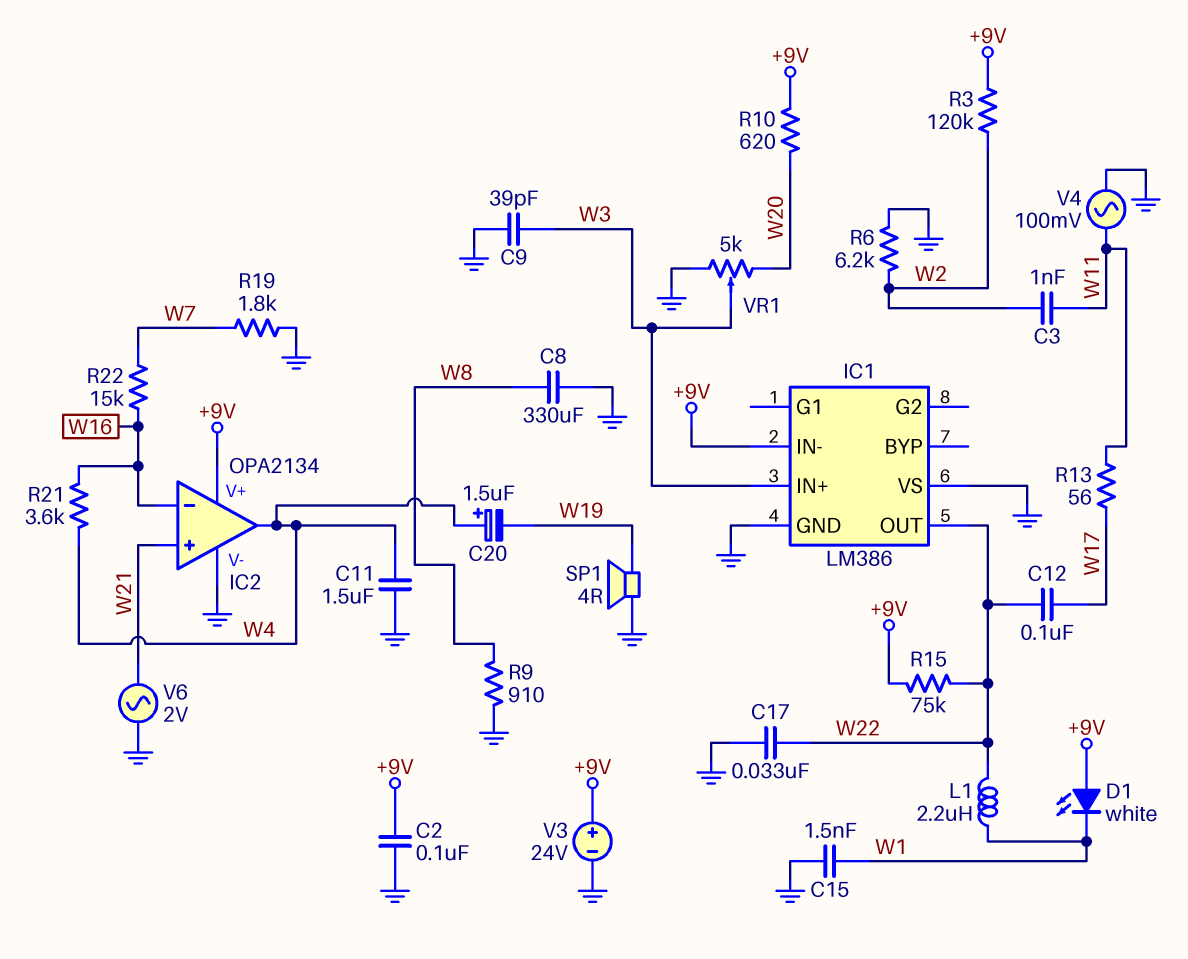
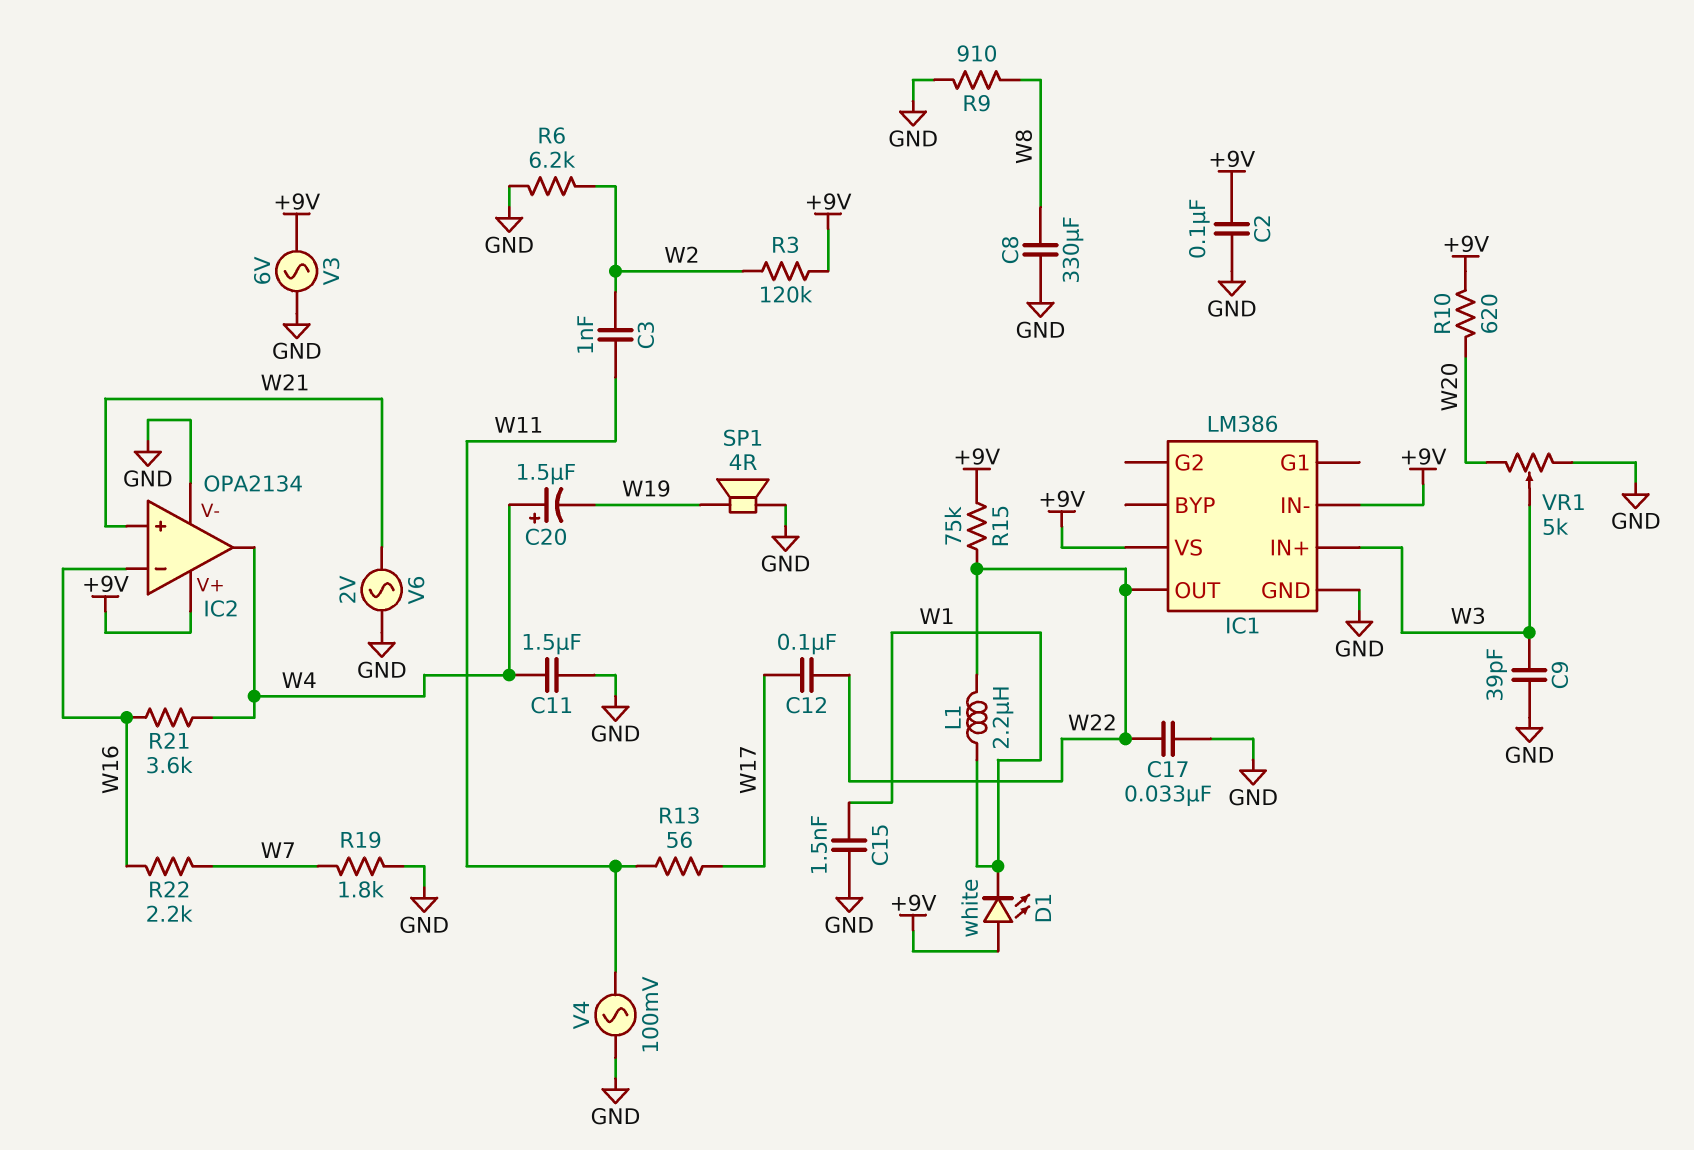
IC1 pin VS: GND -> +9V
R22: 15k (W7, W16) -> 2.2k (W7, W16)
V3: 24V (plus +9V, minus GND) -> AC 6V (+9V, GND)

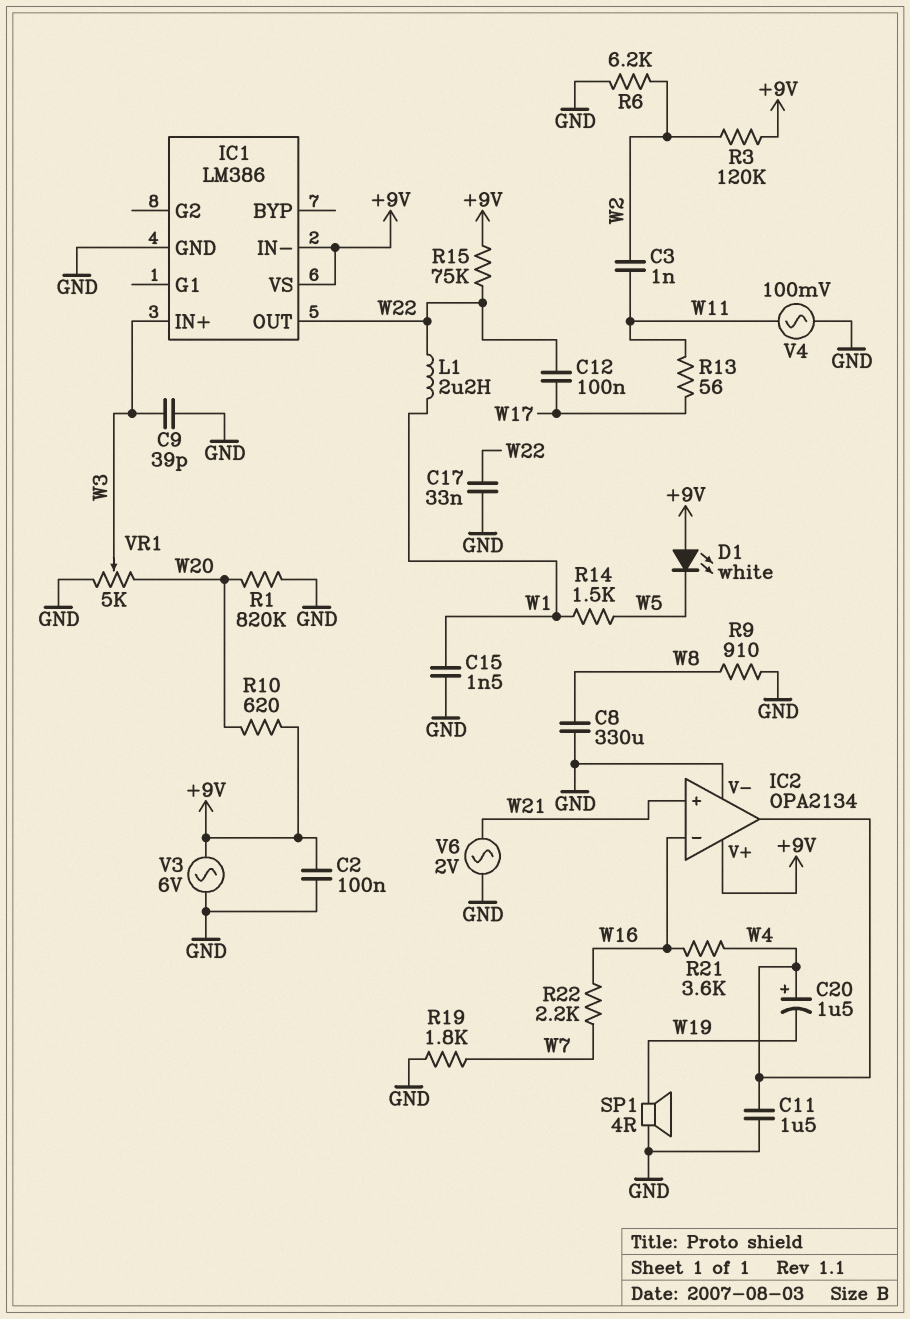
D1: LED white (A +9V, K W1) -> LED white (A +9V, K W5)
R1: none -> 820k (GND, W20)
R14: none -> 1.5k (W1, W5)

